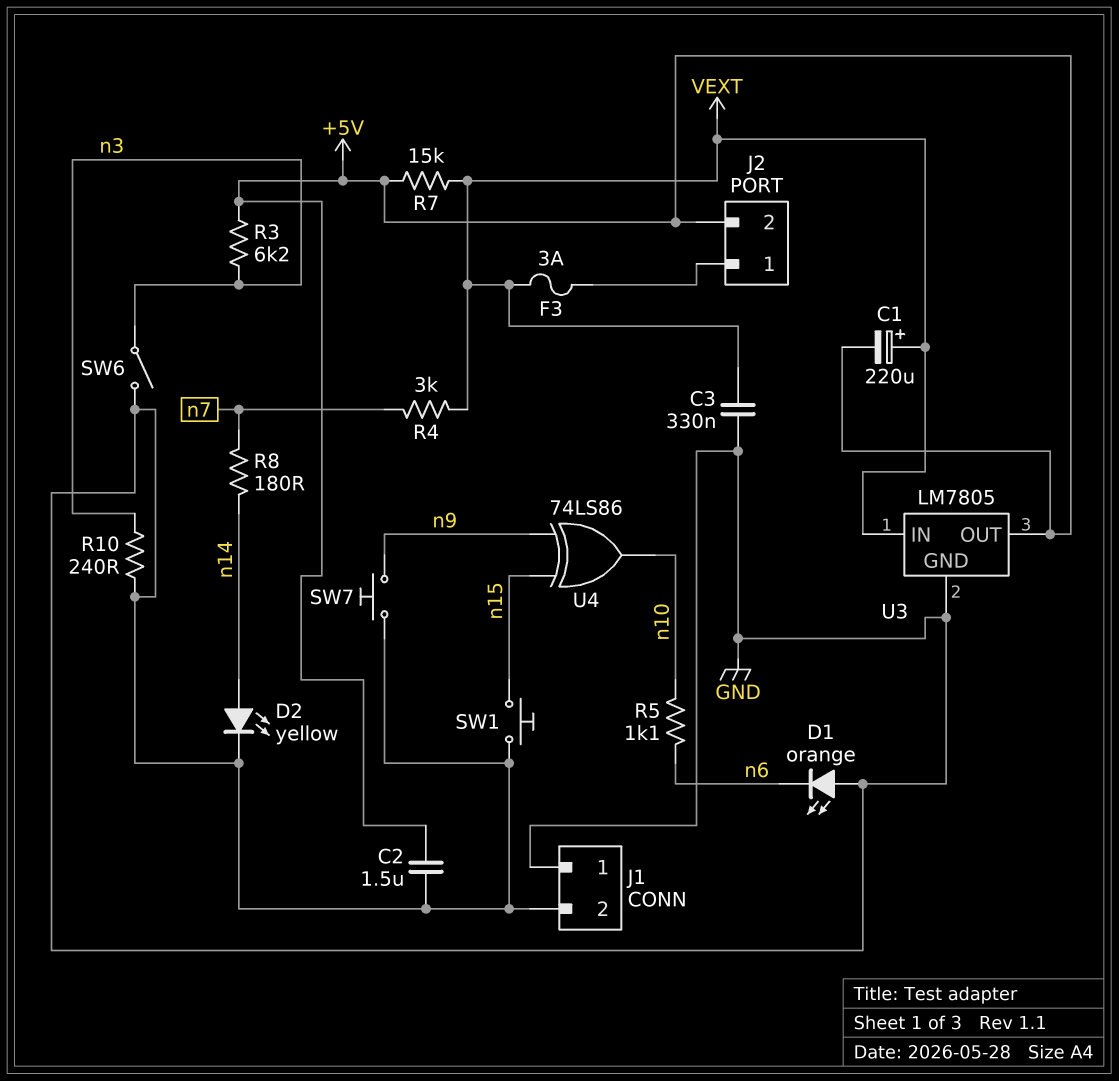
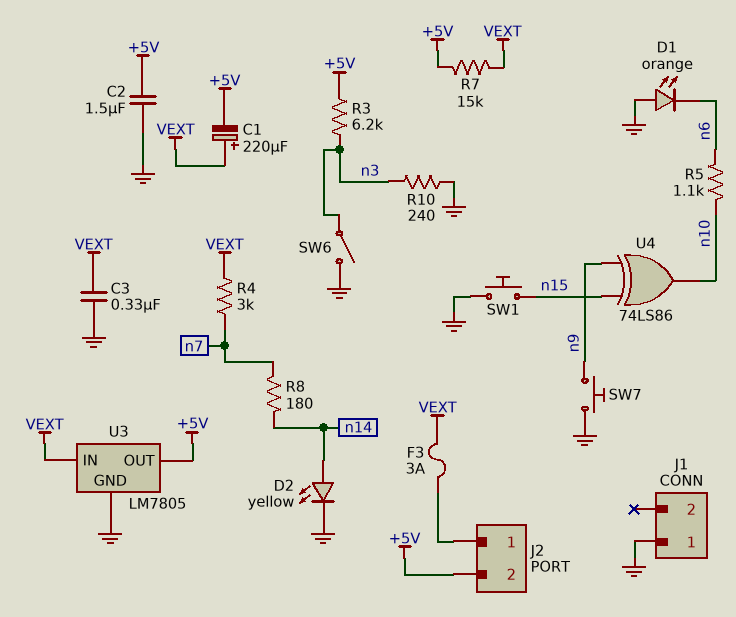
J1 pin 2: GND -> none

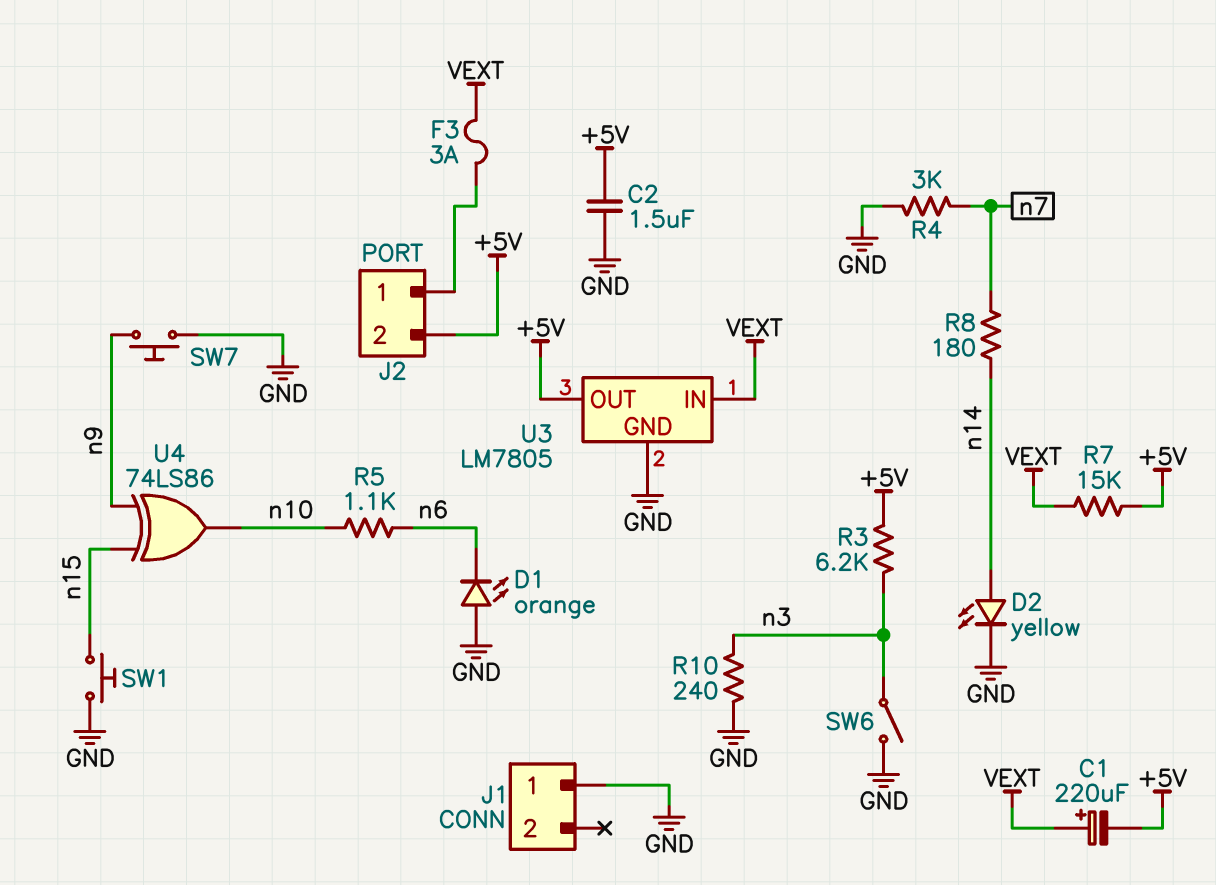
C3: 330nF (GND, VEXT) -> none
R4: 3k (VEXT, n7) -> 3k (GND, n7)

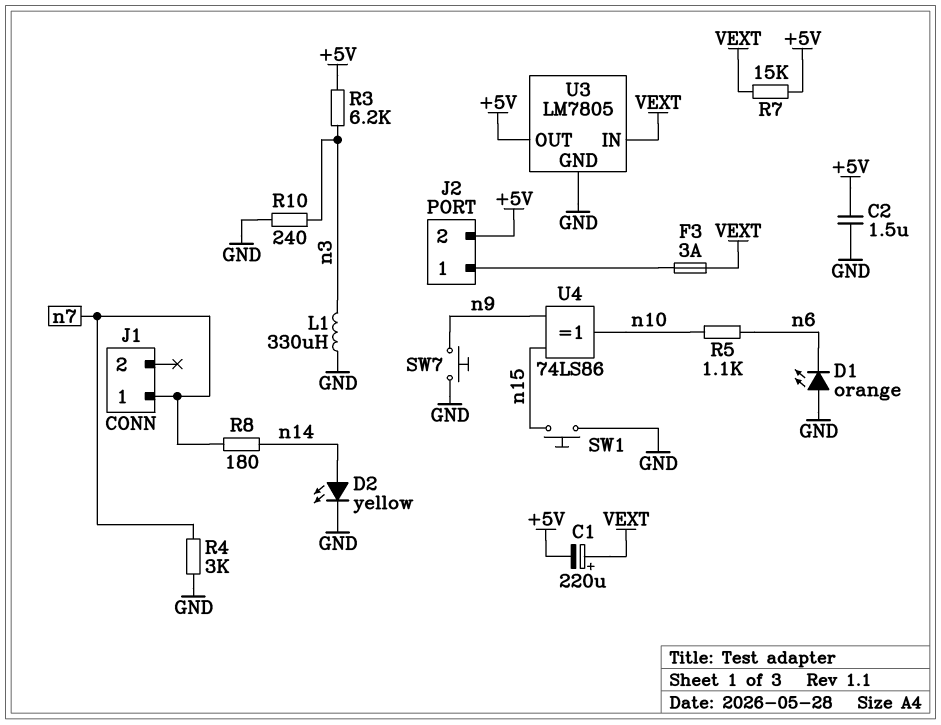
J1 pin 1: GND -> n7
L1: none -> 330uH (GND, n3)
SW6: switch (GND, n3) -> none

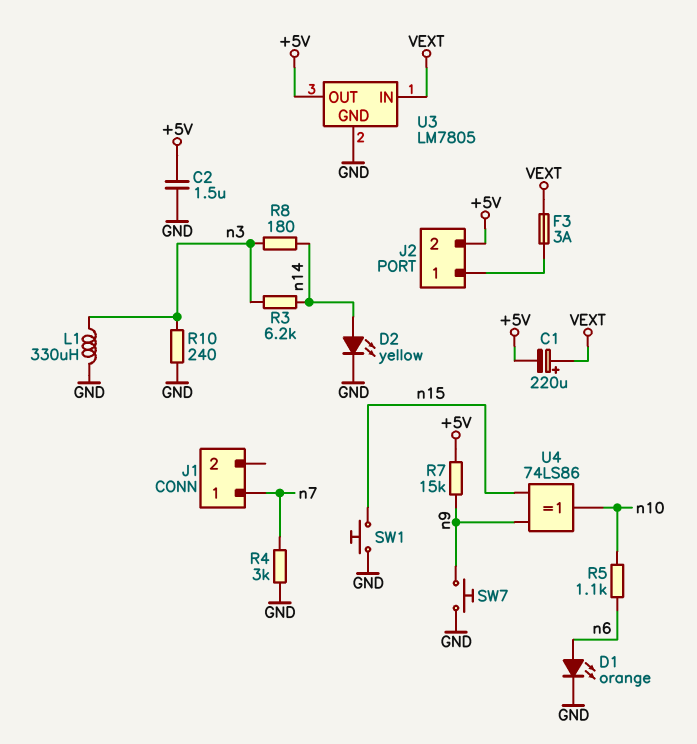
D1: LED orange (A GND, K n6) -> LED orange (A n6, K GND)
R3: 6.2k (+5V, n3) -> 6.2k (n3, n14)
R7: 15k (+5V, VEXT) -> 15k (+5V, n9)
R8: 180 (n7, n14) -> 180 (n3, n14)

